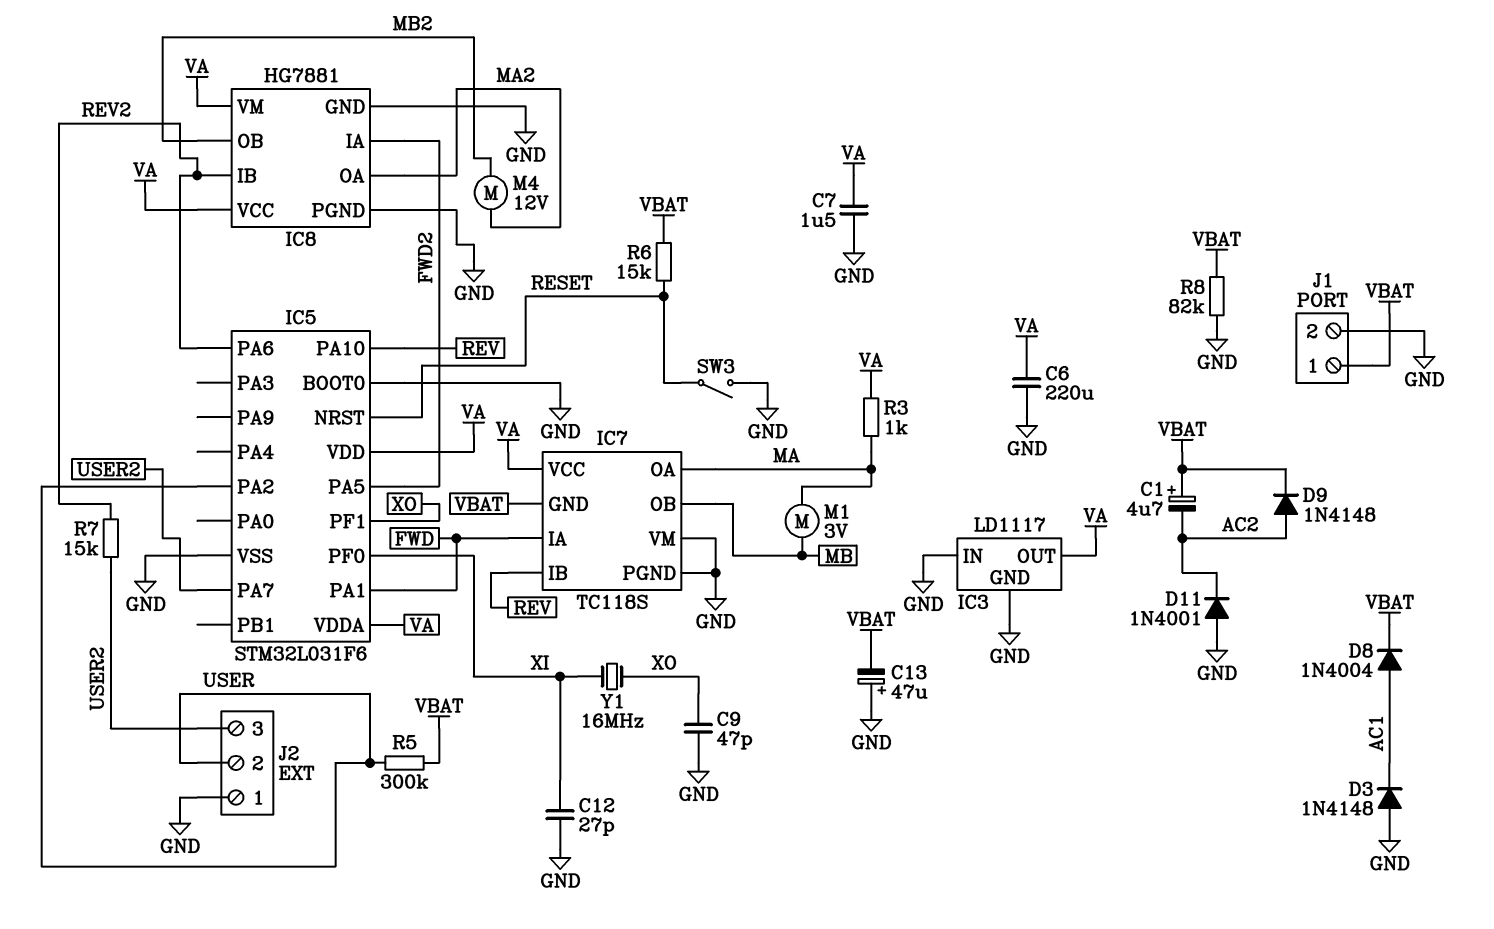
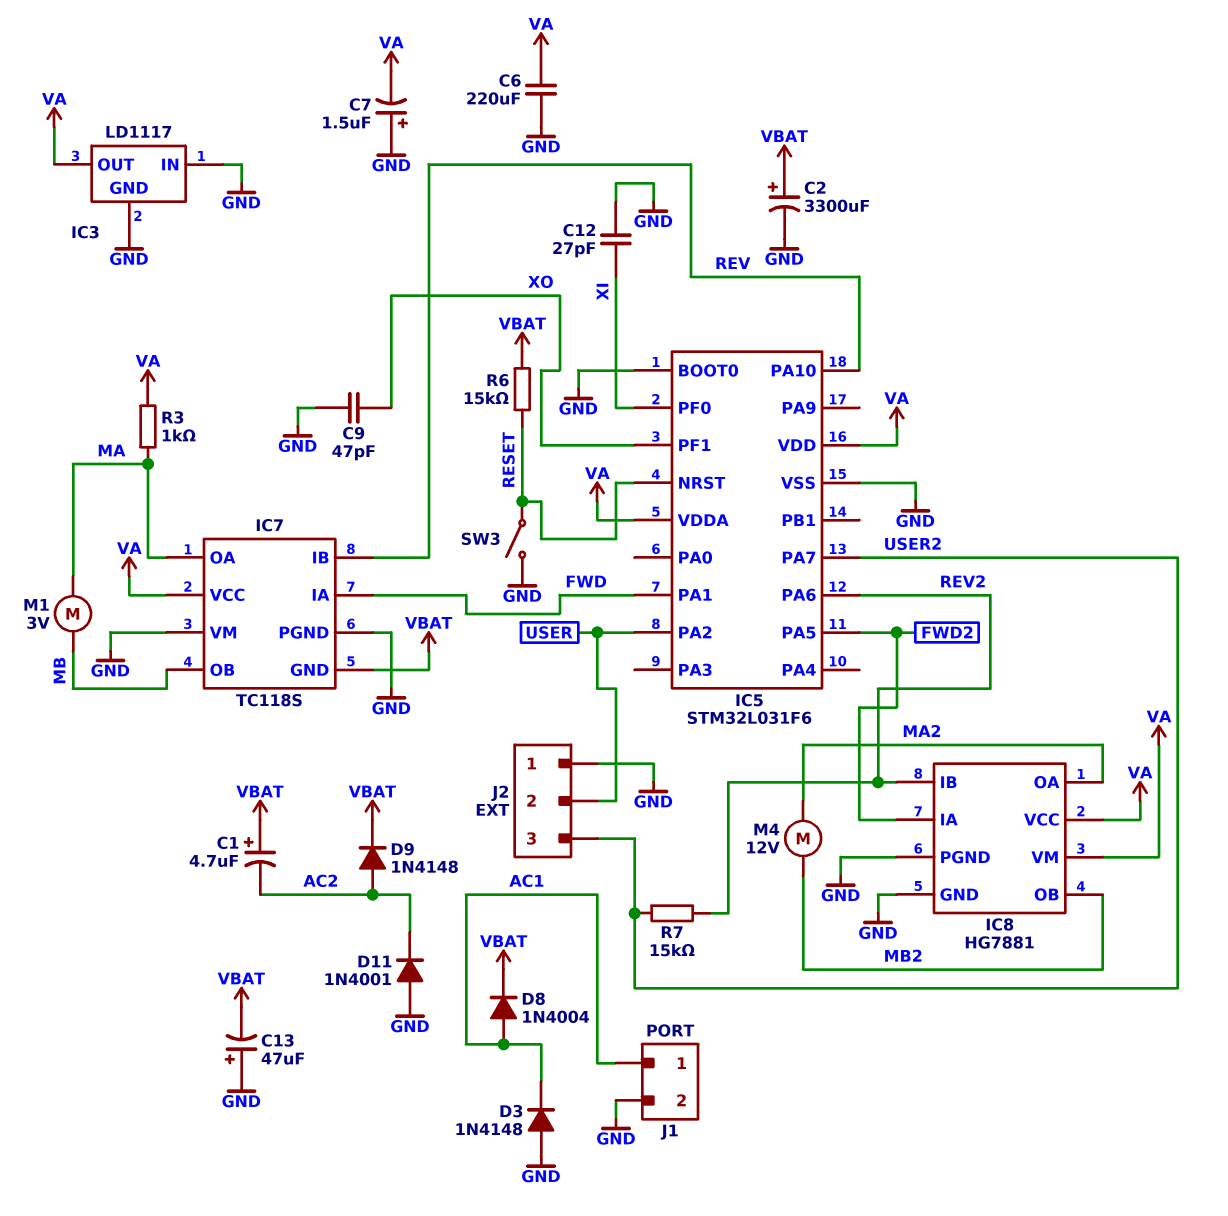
C2: none -> 3300uF (plus VBAT, minus GND)
C7: 1.5uF (GND, VA) -> 1.5uF (plus GND, minus VA)
J1 pin 1: VBAT -> AC1
R5: 300k (USER, VBAT) -> none
R8: 82k (GND, VBAT) -> none
Y1: 16MHz (XI, XO) -> none

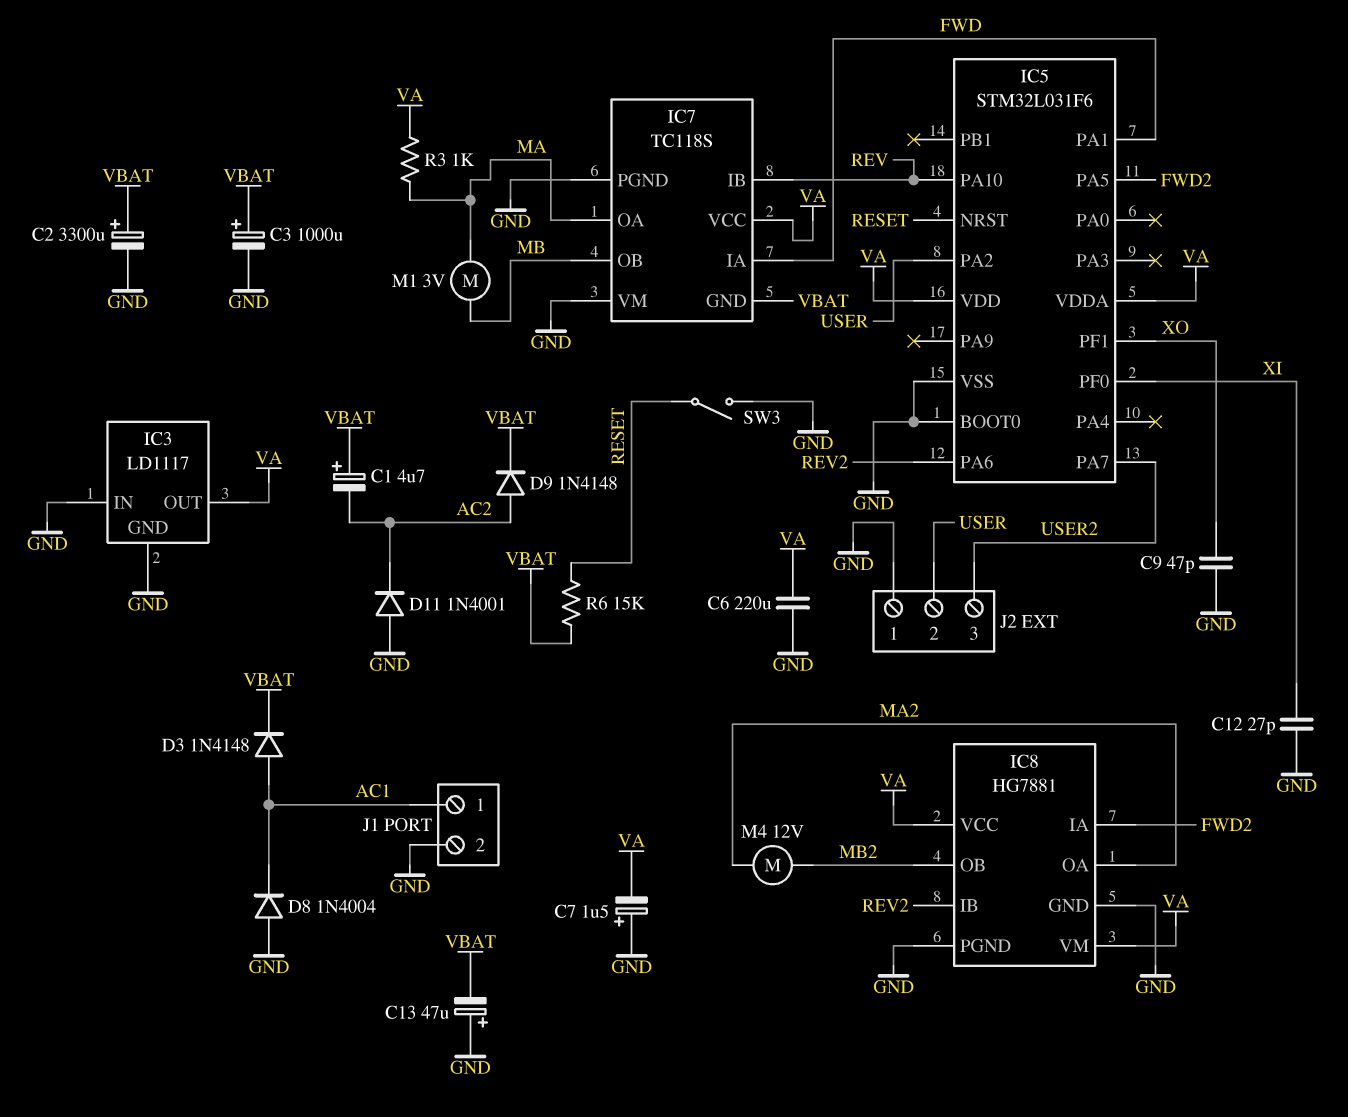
C3: none -> 1000uF (plus VBAT, minus GND)
D3: diode 1N4148 (A GND, K AC1) -> diode 1N4148 (A AC1, K VBAT)
D8: diode 1N4004 (A AC1, K VBAT) -> diode 1N4004 (A GND, K AC1)
R7: 15k (REV2, USER2) -> none

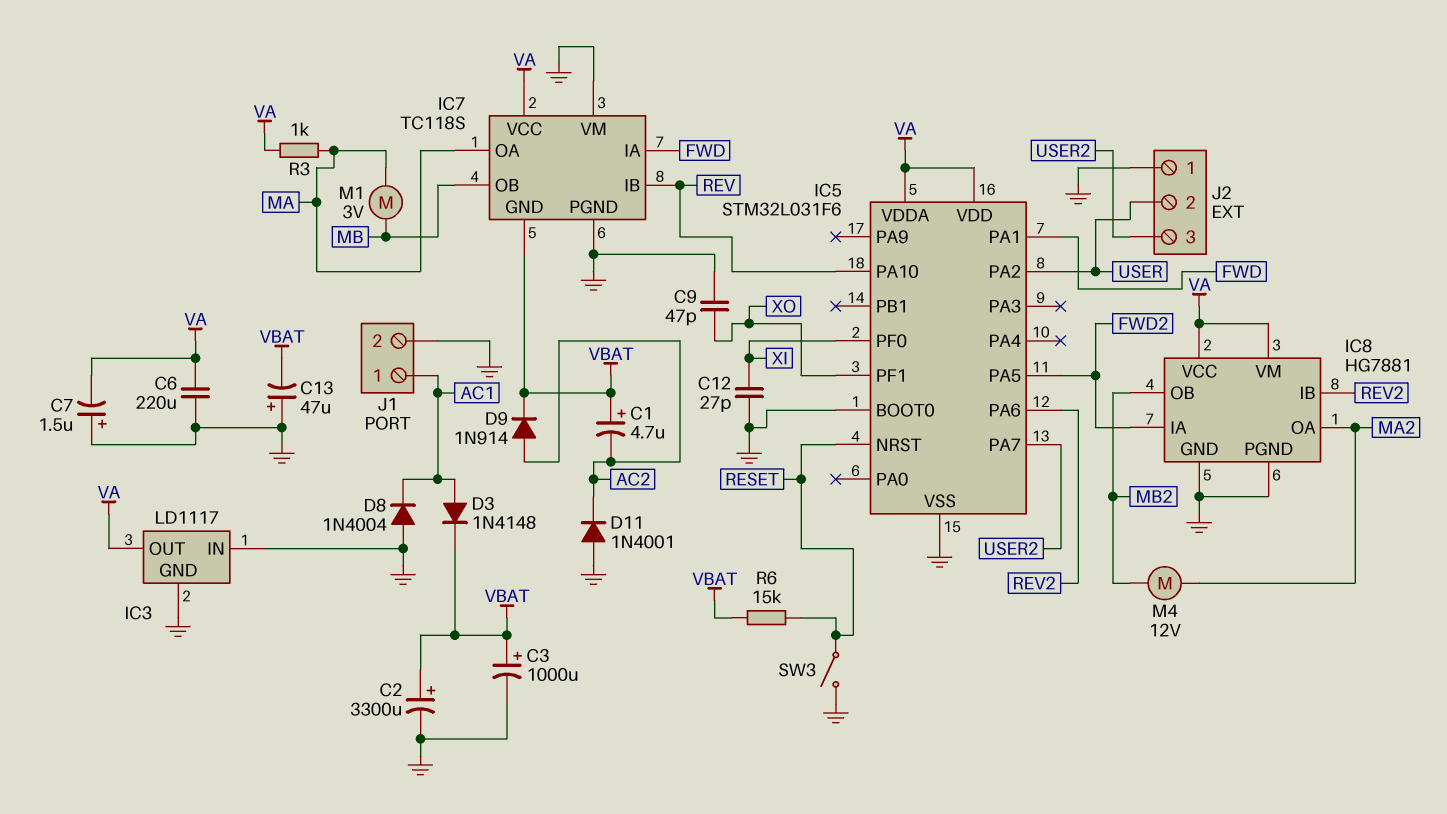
D9: diode 1N4148 (A AC2, K VBAT) -> diode 1N914 (A AC2, K VBAT)

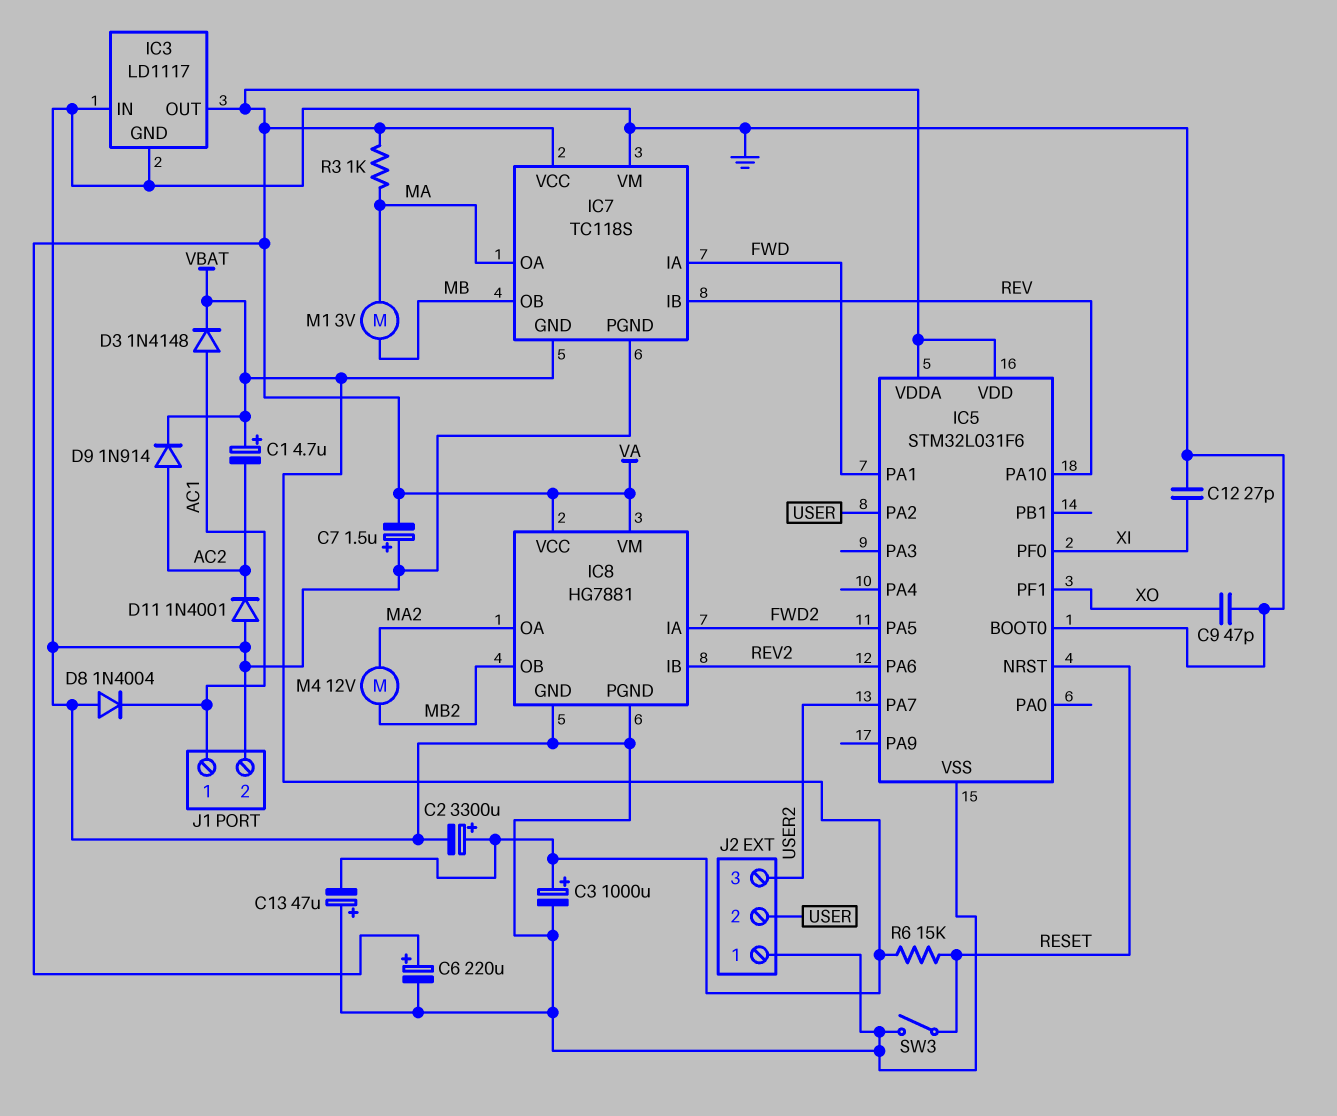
C6: 220uF (GND, VA) -> 220uF (plus VA, minus GND)

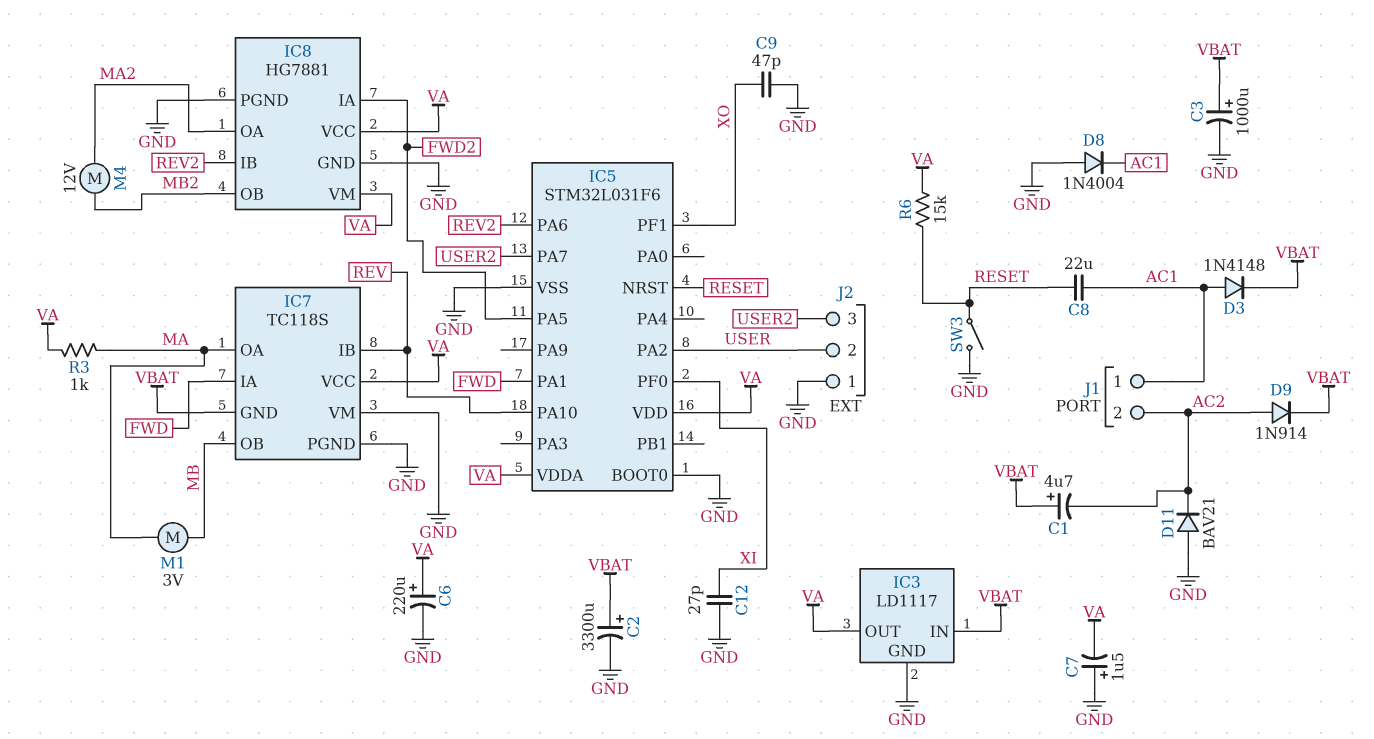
C8: none -> 22uF (AC1, RESET)
C13: 47uF (plus GND, minus VBAT) -> none
D11: diode 1N4001 (A GND, K AC2) -> diode BAV21 (A GND, K AC2)
IC3 pin IN: GND -> VBAT
J1 pin 2: GND -> AC2
R6: 15k (RESET, VBAT) -> 15k (RESET, VA)

